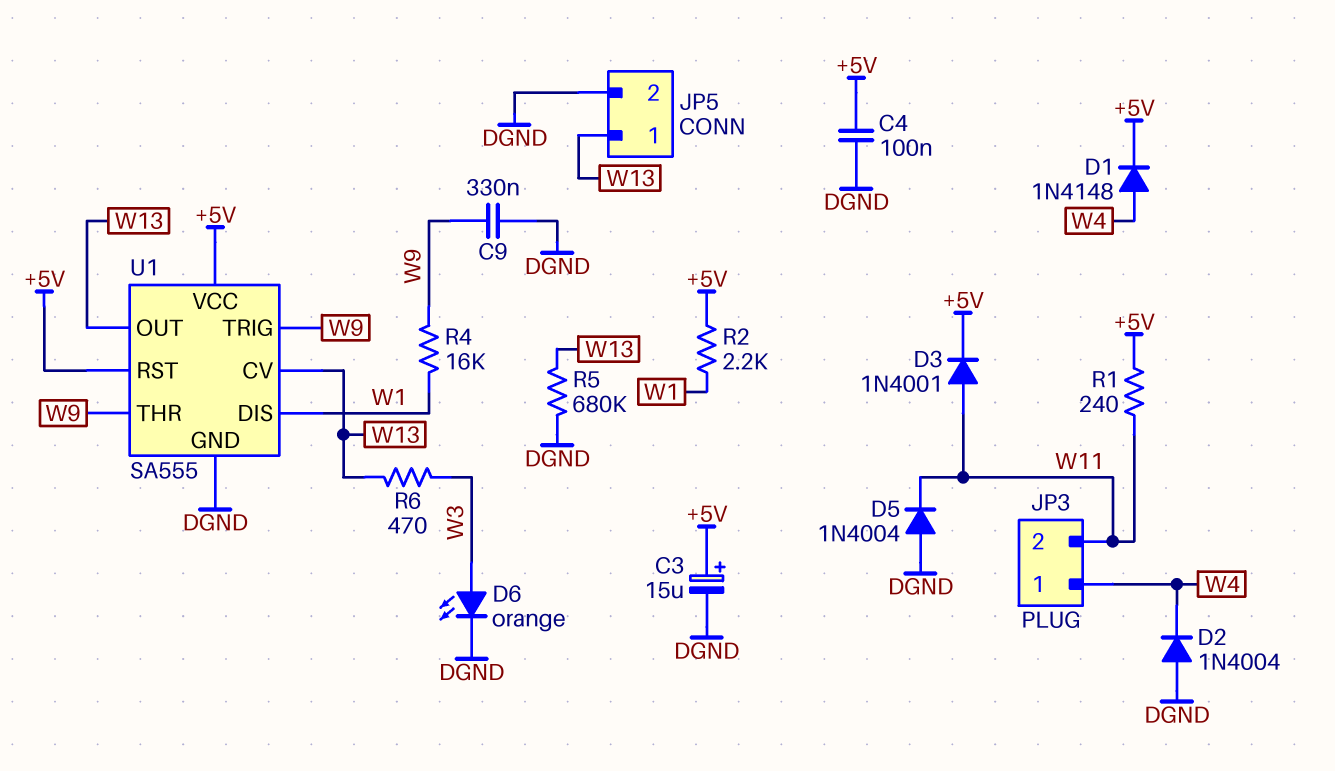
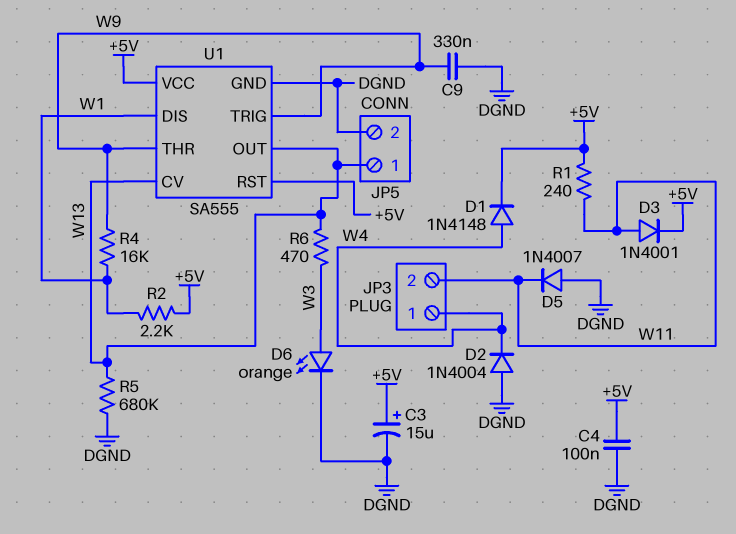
D5: diode 1N4004 (A DGND, K W11) -> diode 1N4007 (A DGND, K W11)

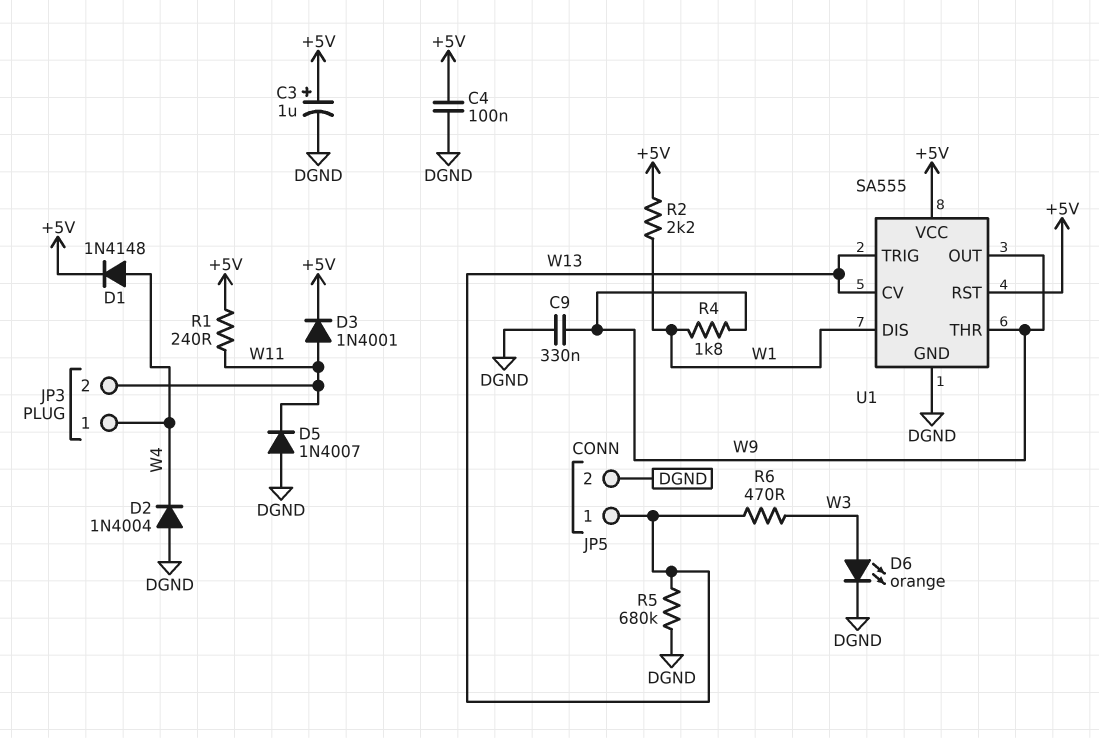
C3: 15uF (plus +5V, minus DGND) -> 1uF (plus +5V, minus DGND)
R4: 16k (W1, W9) -> 1.8k (W1, W9)
U1 pin OUT: W13 -> W9
U1 pin TRIG: W9 -> W13

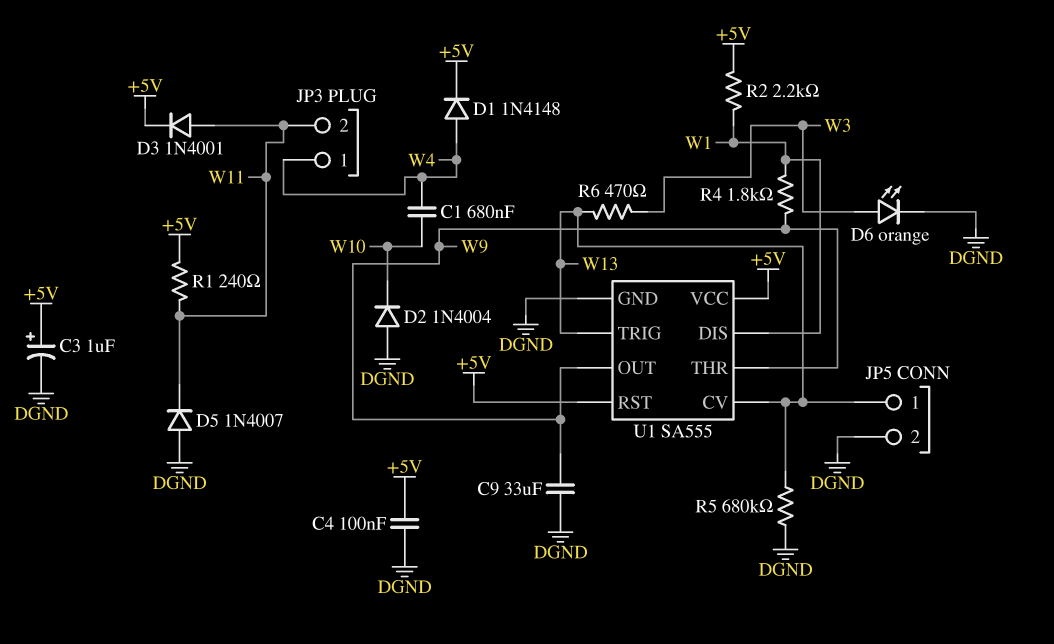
C1: none -> 680nF (W4, W10)
C9: 330nF (DGND, W9) -> 33uF (DGND, W9)
D2: diode 1N4004 (A DGND, K W4) -> diode 1N4004 (A DGND, K W10)

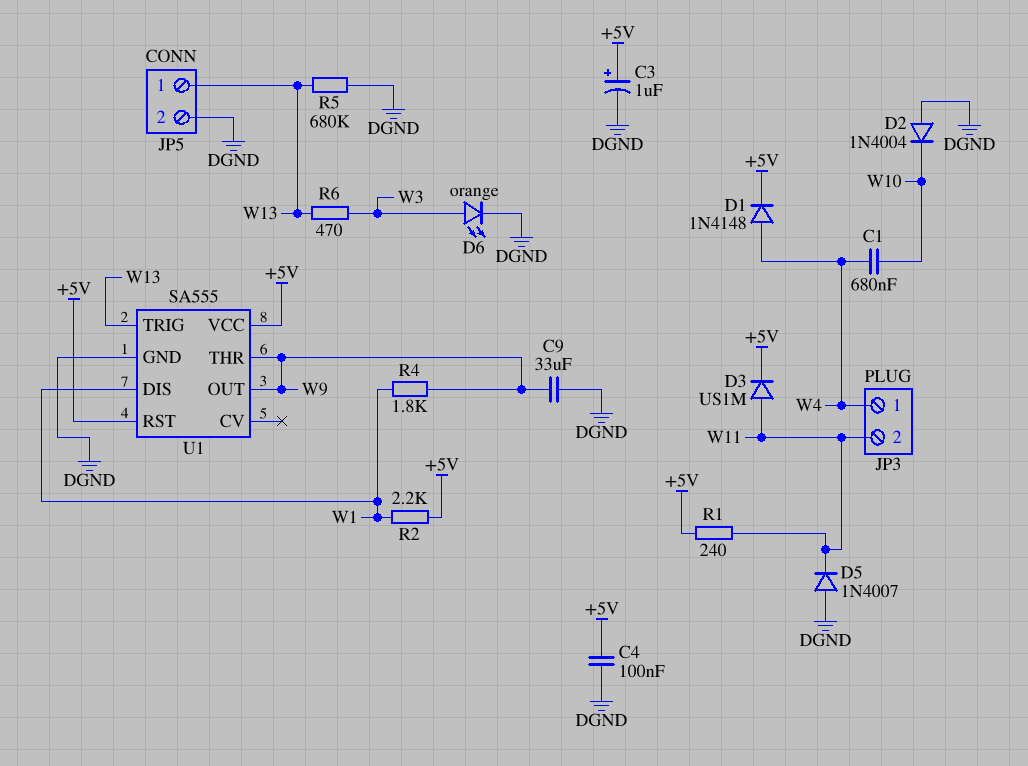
D3: diode 1N4001 (A W11, K +5V) -> diode US1M (A W11, K +5V)
U1 pin CV: W13 -> none

